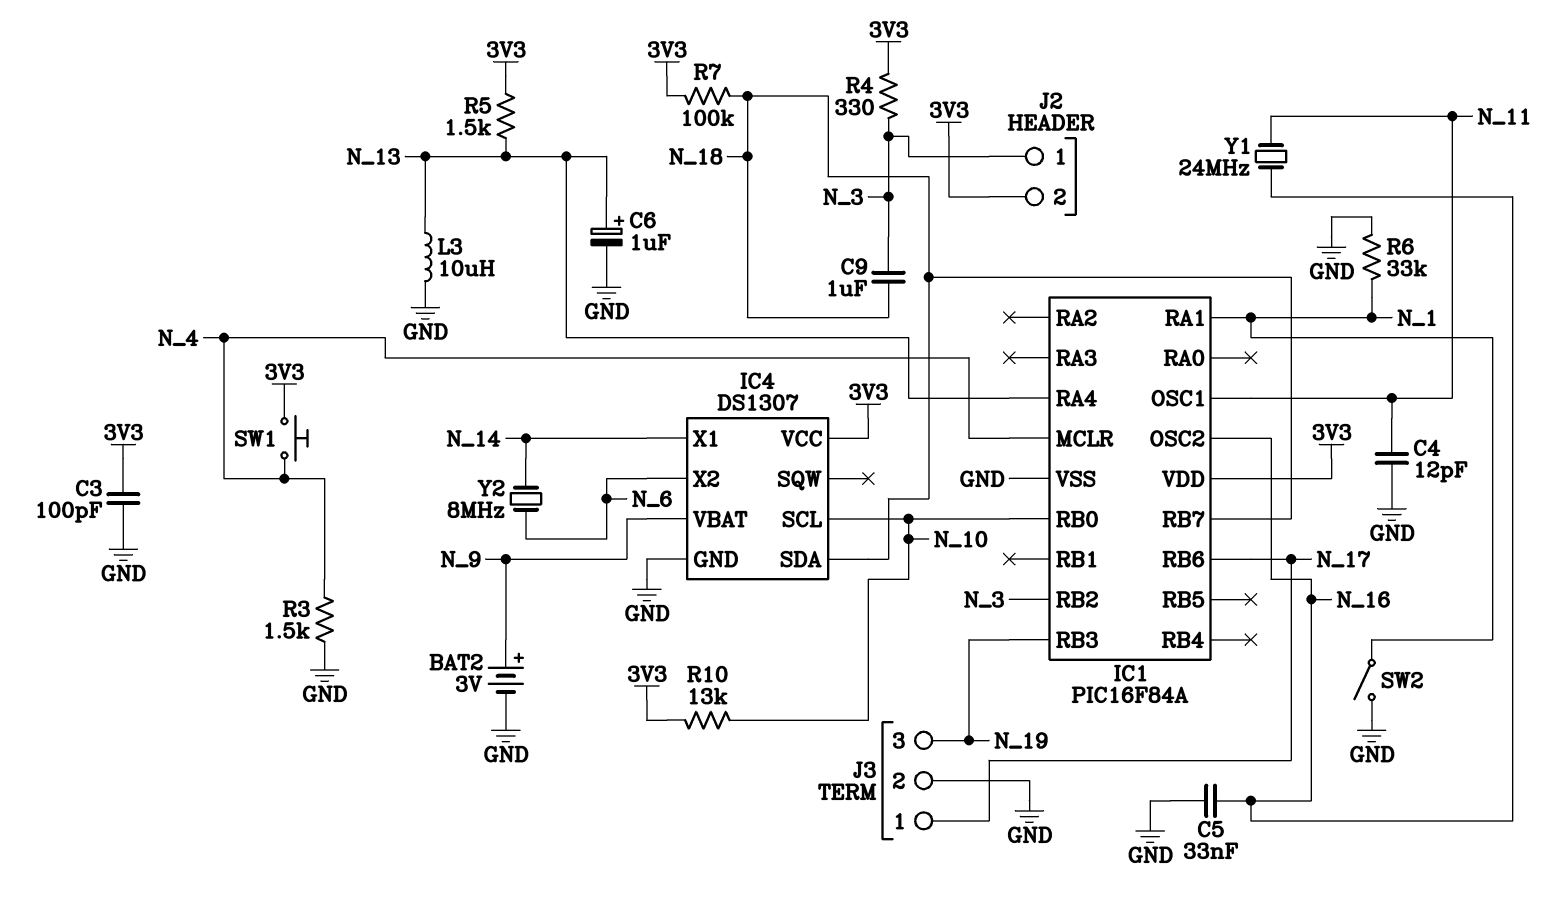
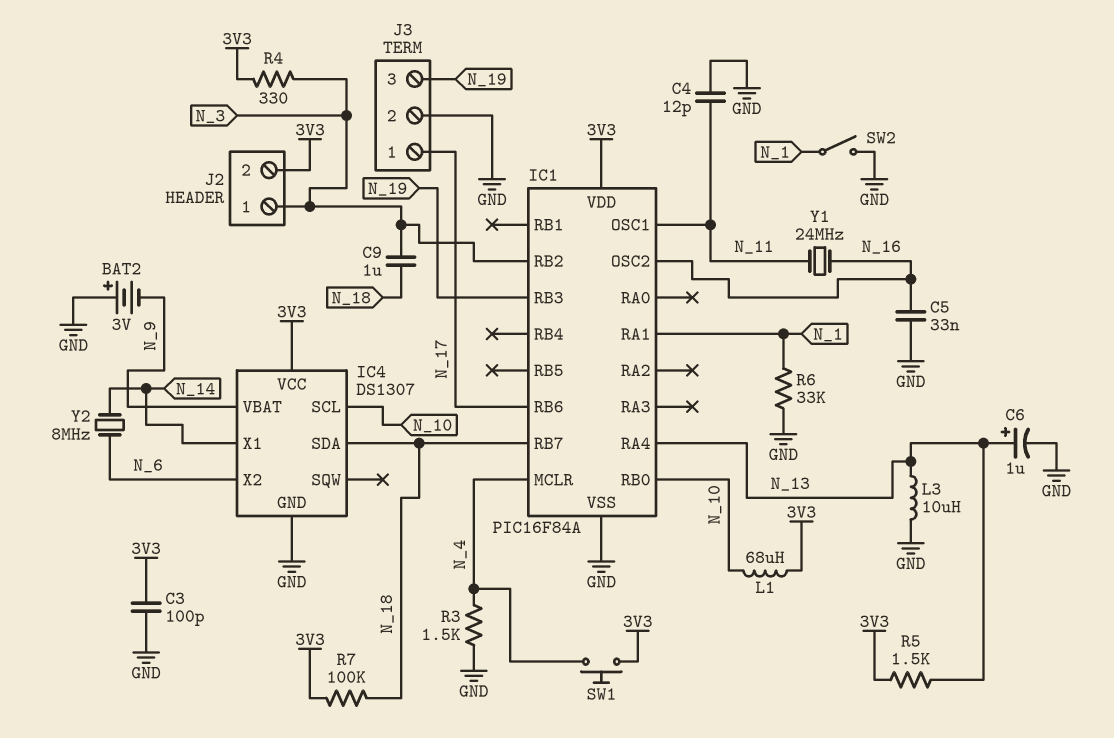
BAT2: 3V (plus N_9, minus GND) -> 3V (plus GND, minus N_9)
L1: none -> 68uH (3V3, N_10)
R10: 13k (3V3, N_10) -> none

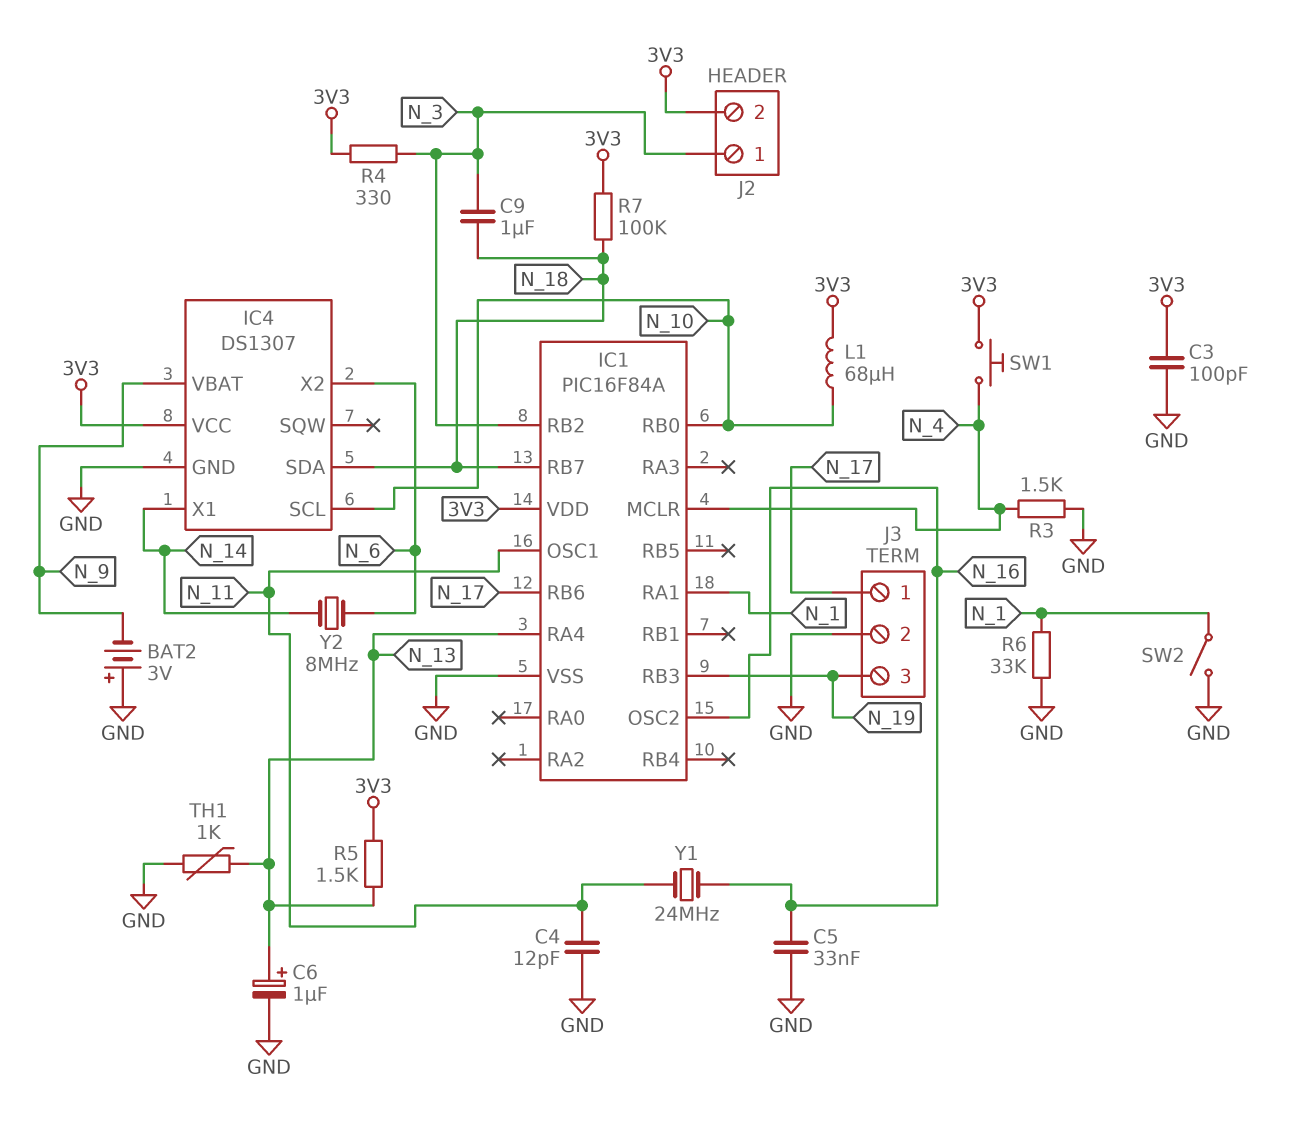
L3: 10uH (GND, N_13) -> none
TH1: none -> 1k (GND, N_13)

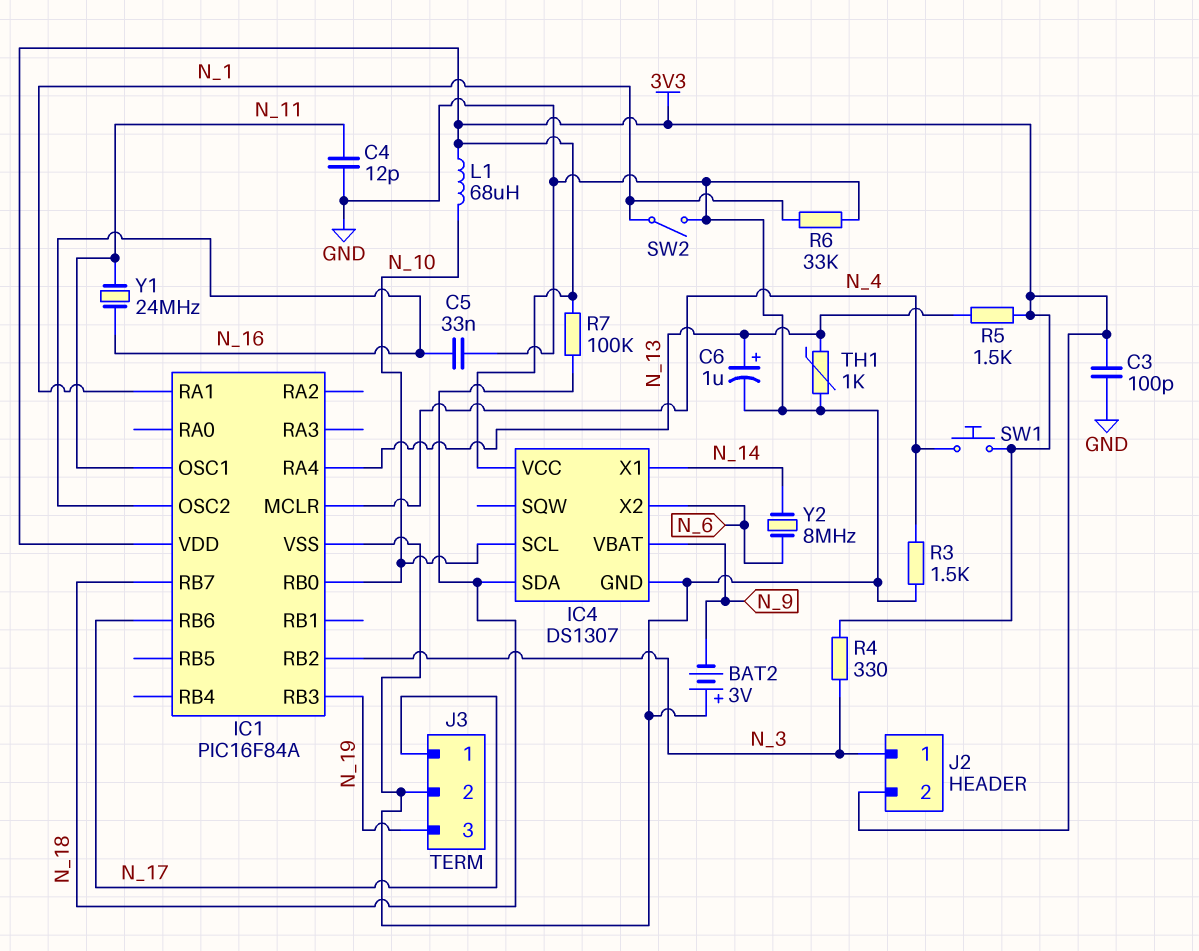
C9: 1uF (N_3, N_18) -> none

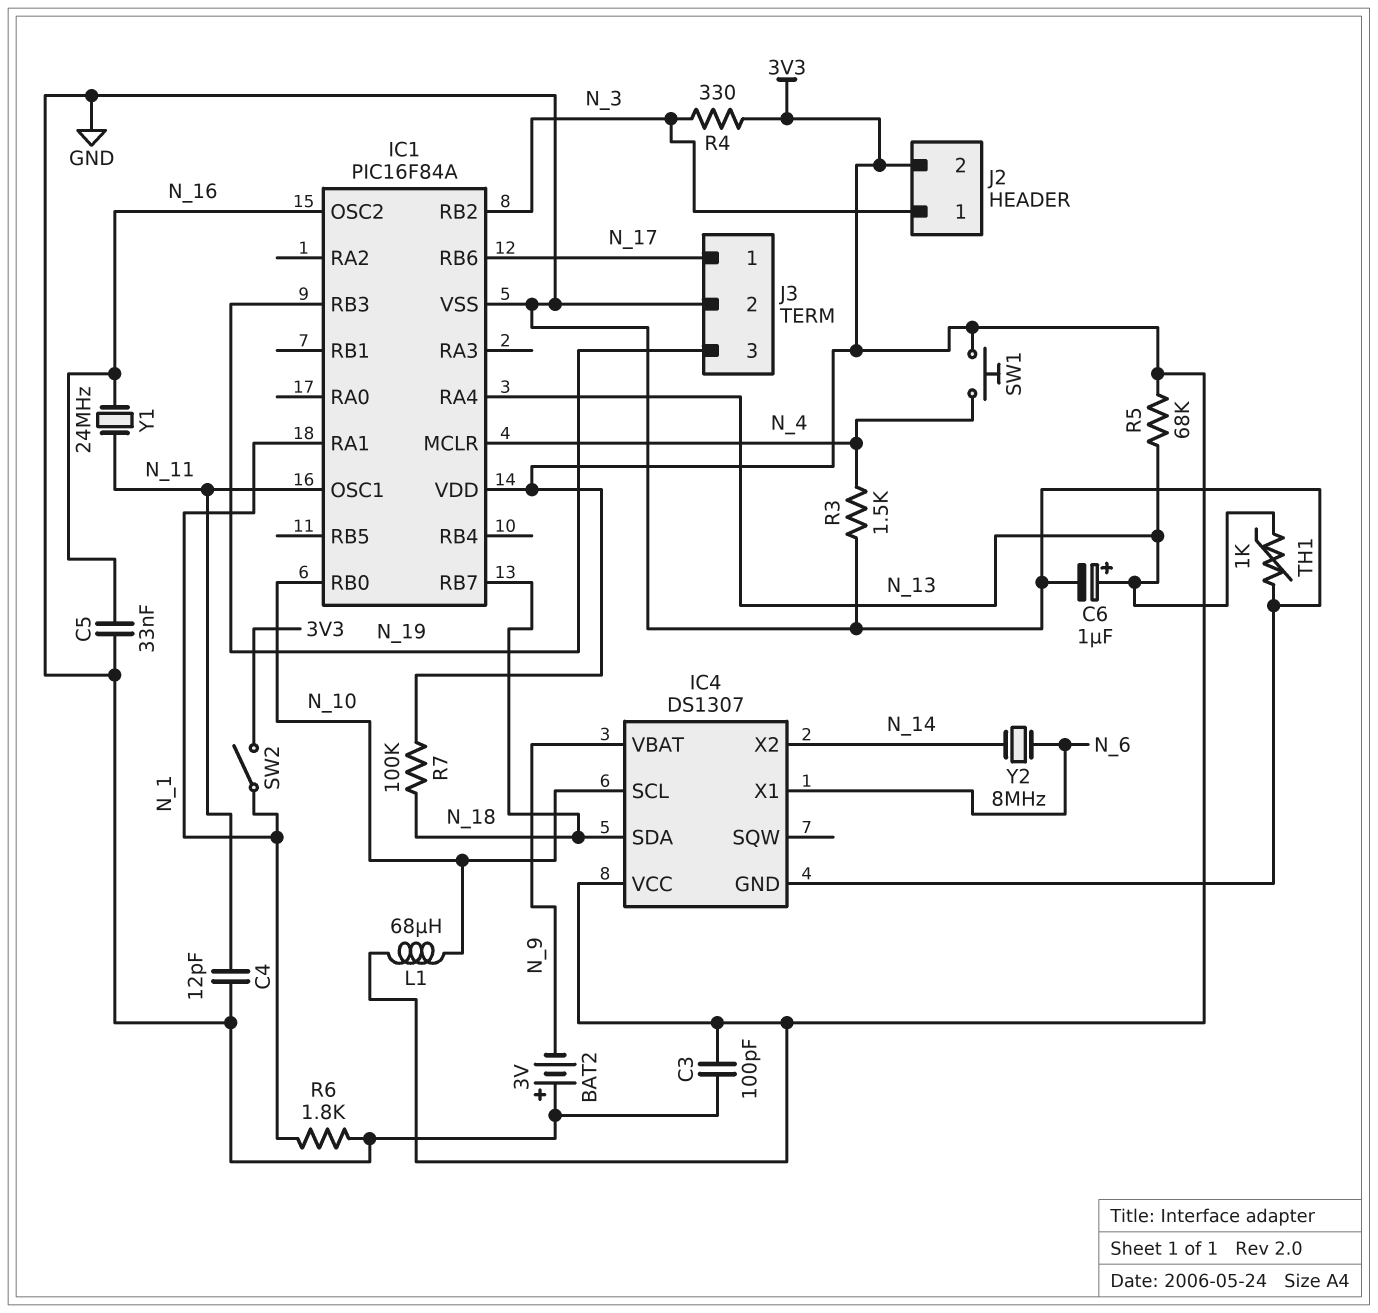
IC4 pin X1: N_14 -> N_6
IC4 pin X2: N_6 -> N_14
R5: 1.5k (3V3, N_13) -> 68k (3V3, N_13)
R6: 33k (GND, N_1) -> 1.8k (GND, N_1)
SW2: switch (GND, N_1) -> switch (3V3, N_1)

